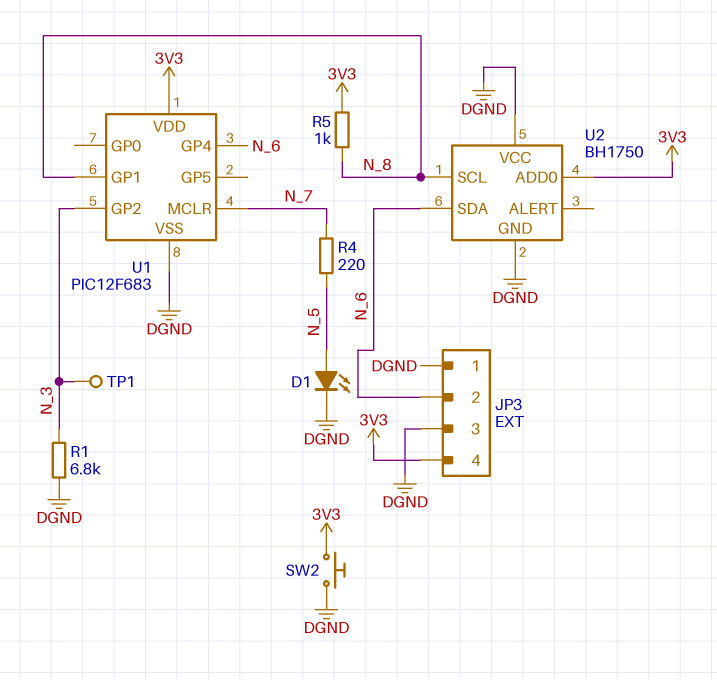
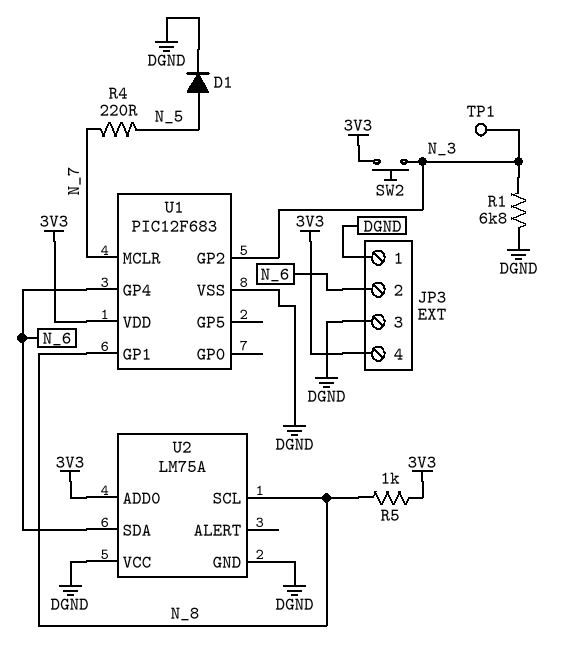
D1: LED (A N_5, K DGND) -> diode (A N_5, K DGND)
SW2: button (3V3, DGND) -> button (3V3, N_3)
U2: BH1750 -> LM75A

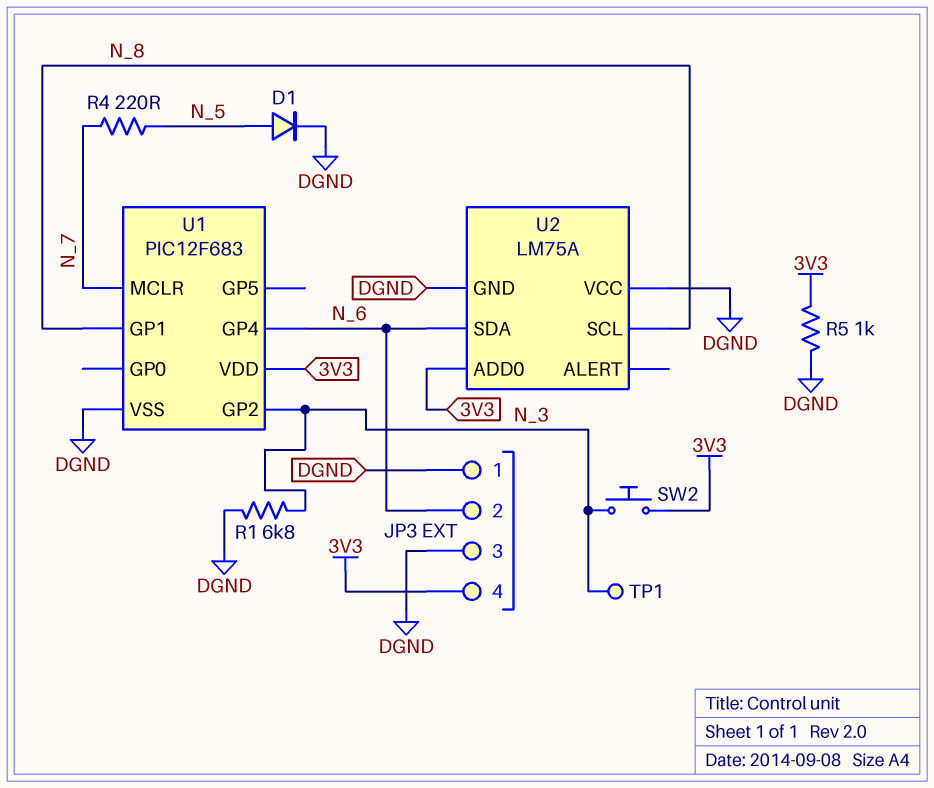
R5: 1k (3V3, N_8) -> 1k (3V3, DGND)

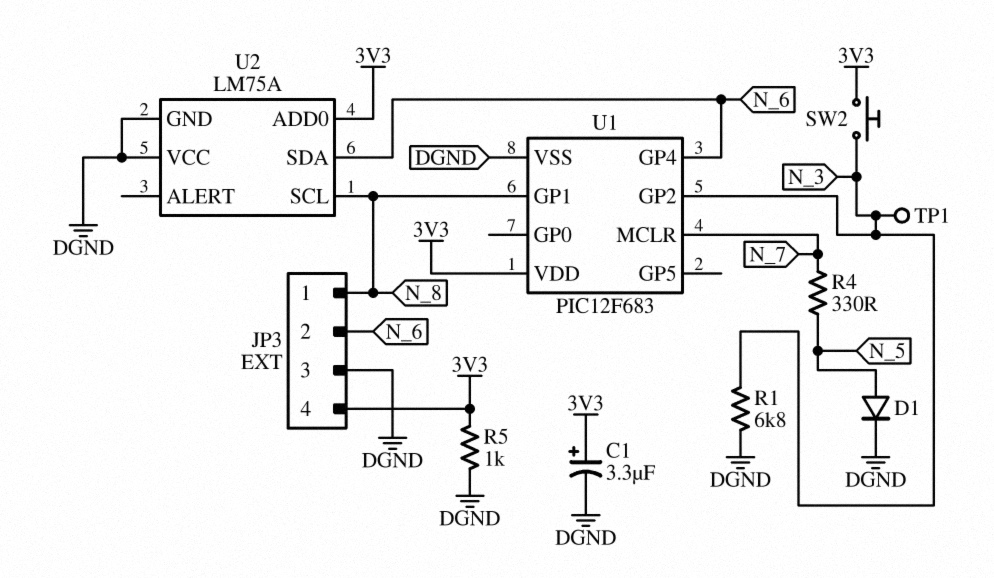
C1: none -> 3.3uF (plus 3V3, minus DGND)
JP3 pin 1: DGND -> N_8
R4: 220 (N_5, N_7) -> 330 (N_5, N_7)

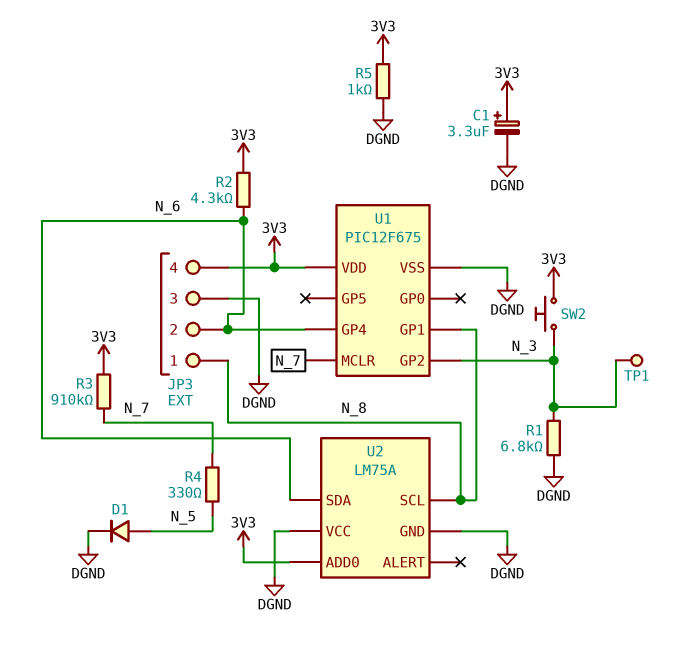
R2: none -> 4.3k (3V3, N_6)
R3: none -> 910k (3V3, N_7)
U1: PIC12F683 -> PIC12F675

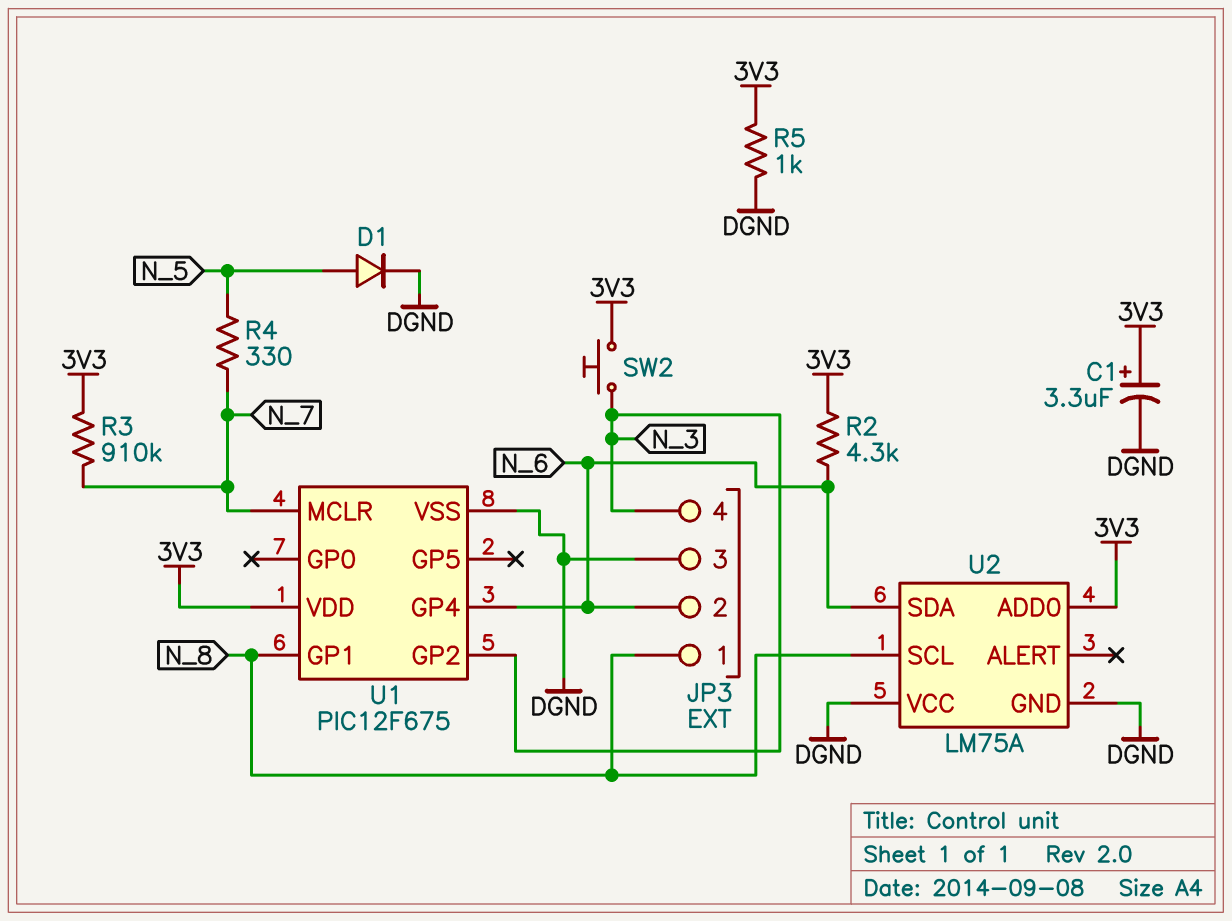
JP3 pin 4: 3V3 -> N_3
R1: 6.8k (DGND, N_3) -> none
TP1: test point (N_3) -> none

